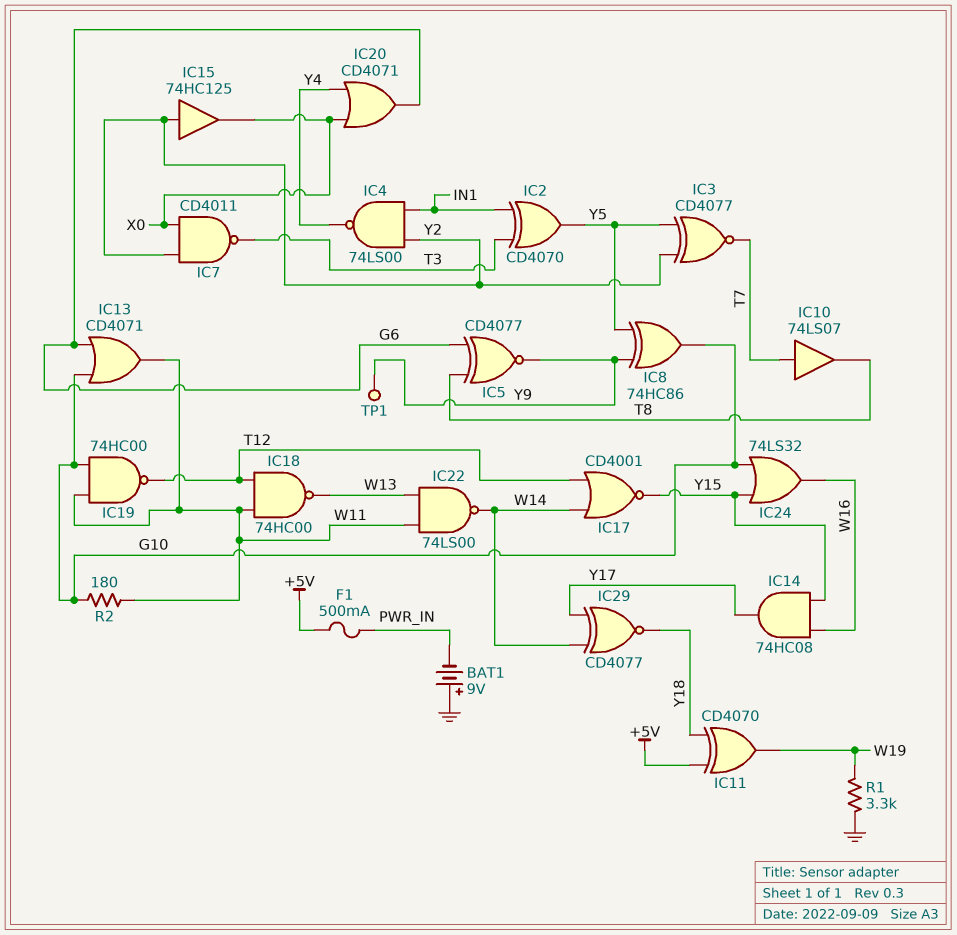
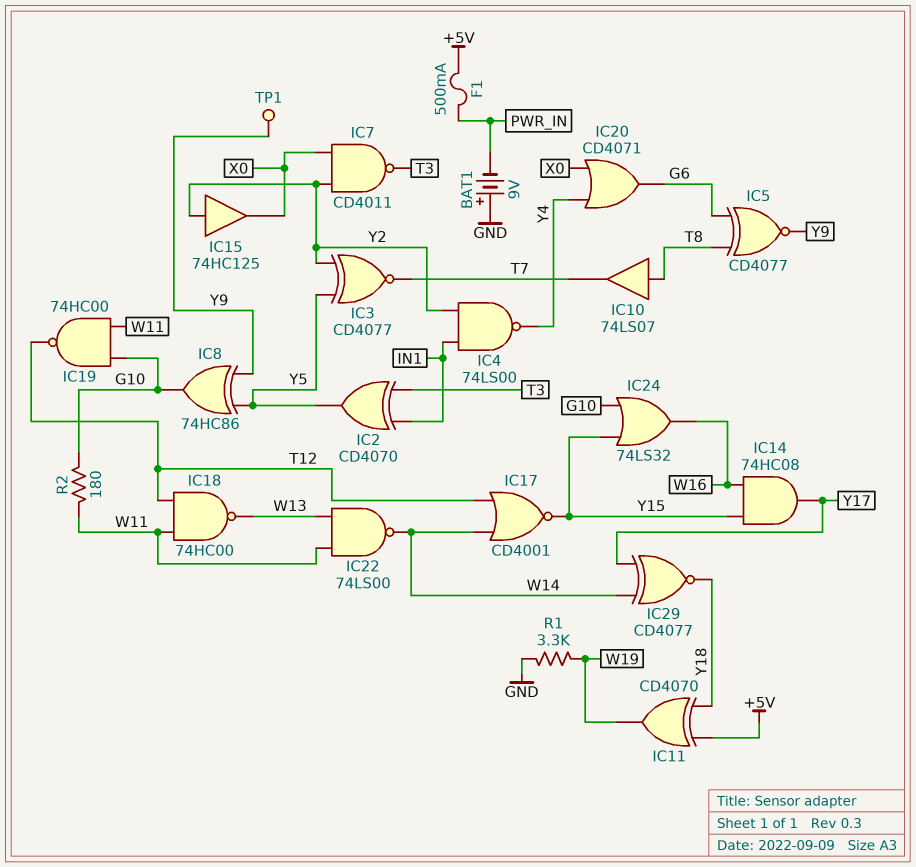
IC10: buffer 74LS07 (in T7, out T8) -> buffer 74LS07 (in T8, out T7)
IC13: OR CD4071 (in G6, in G10, out W11) -> none

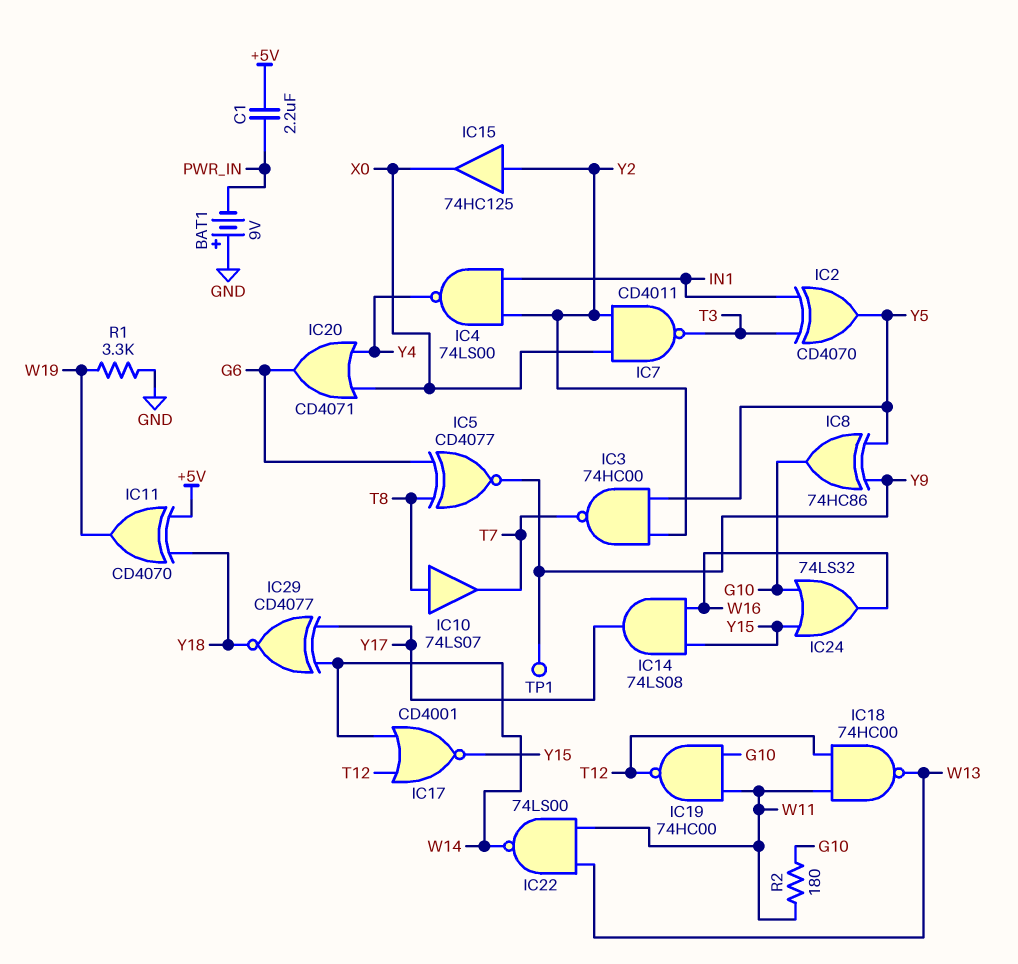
C1: none -> 2.2uF (+5V, PWR_IN)
F1: 500mA (+5V, PWR_IN) -> none
IC3: XNOR CD4077 (in Y2, in Y5, out T7) -> NAND 74HC00 (in Y2, in Y5, out T7)
IC14: AND 74HC08 (in W16, in Y15, out Y17) -> AND 74LS08 (in W16, in Y15, out Y17)

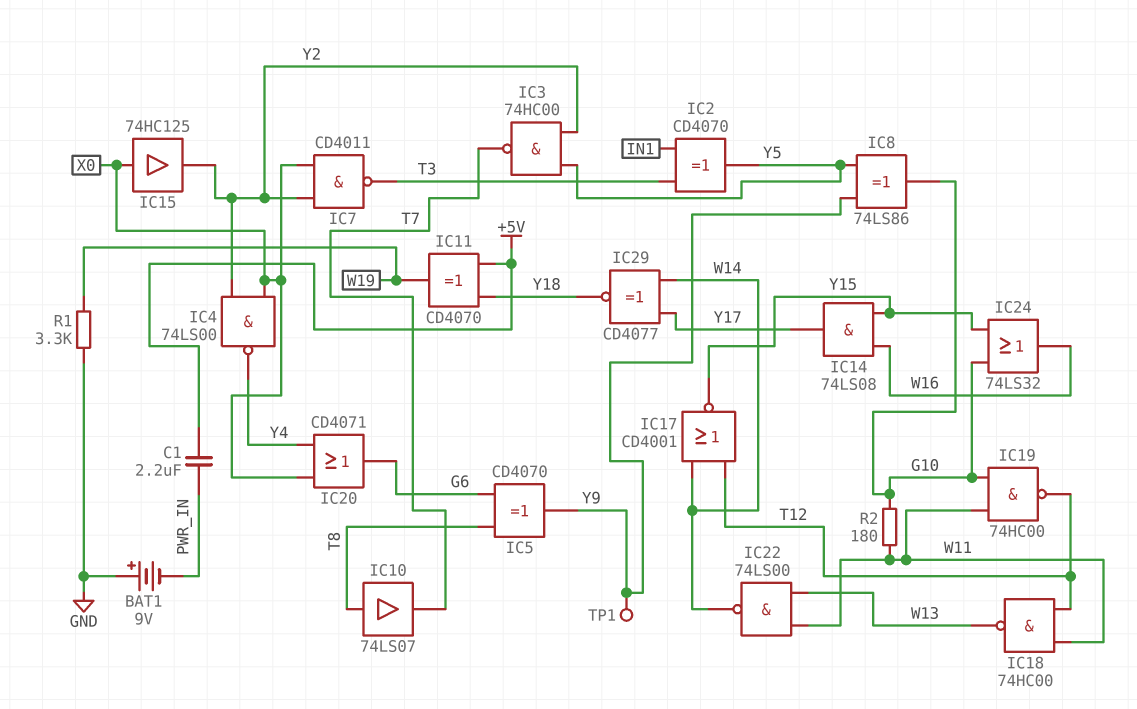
IC4: NAND 74LS00 (in IN1, in Y2, out Y4) -> NAND 74LS00 (in X0, in Y2, out Y4)
IC5: XNOR CD4077 (in G6, in T8, out Y9) -> XOR CD4070 (in G6, in T8, out Y9)
IC8: XOR 74HC86 (in Y5, in Y9, out G10) -> XOR 74LS86 (in Y5, in Y9, out G10)
IC15: buffer 74HC125 (in Y2, out X0) -> buffer 74HC125 (in X0, out Y2)

